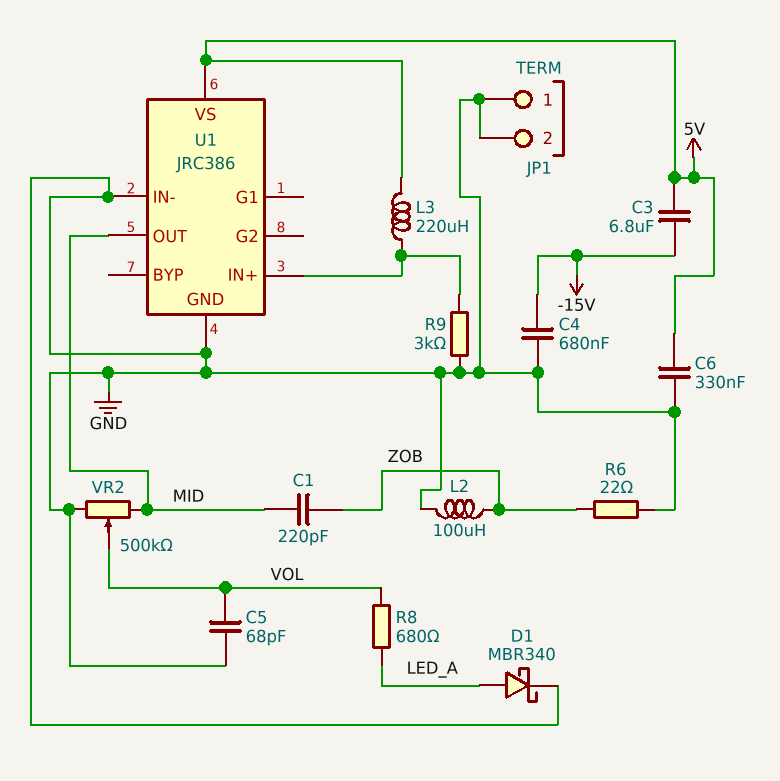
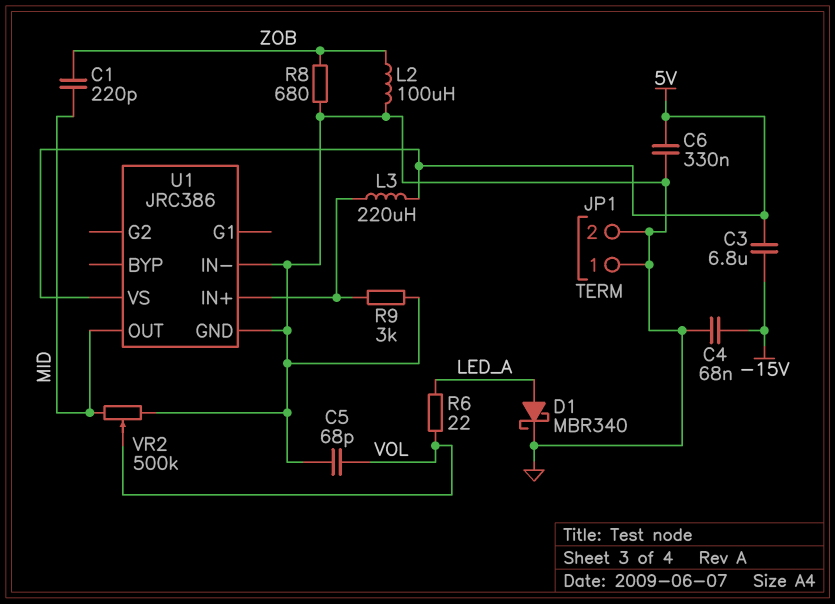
C4: 680nF (-15V, GND) -> 68nF (-15V, GND)
R6: 22 (GND, ZOB) -> 22 (LED_A, VOL)
R8: 680 (LED_A, VOL) -> 680 (GND, ZOB)

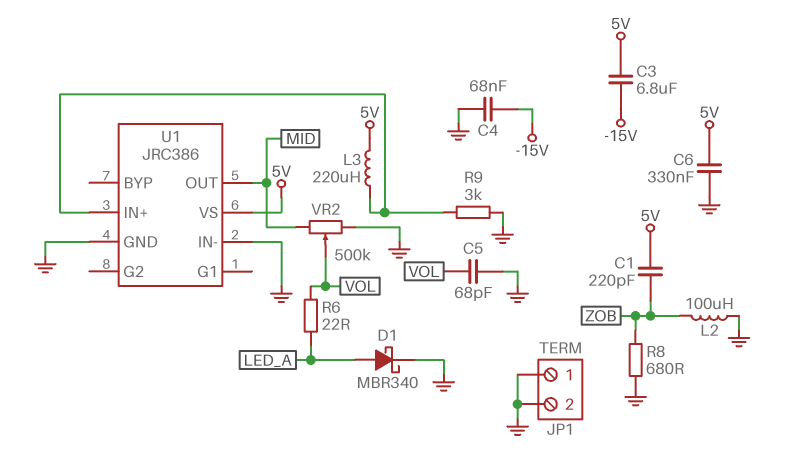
C1: 220pF (MID, ZOB) -> 220pF (5V, ZOB)

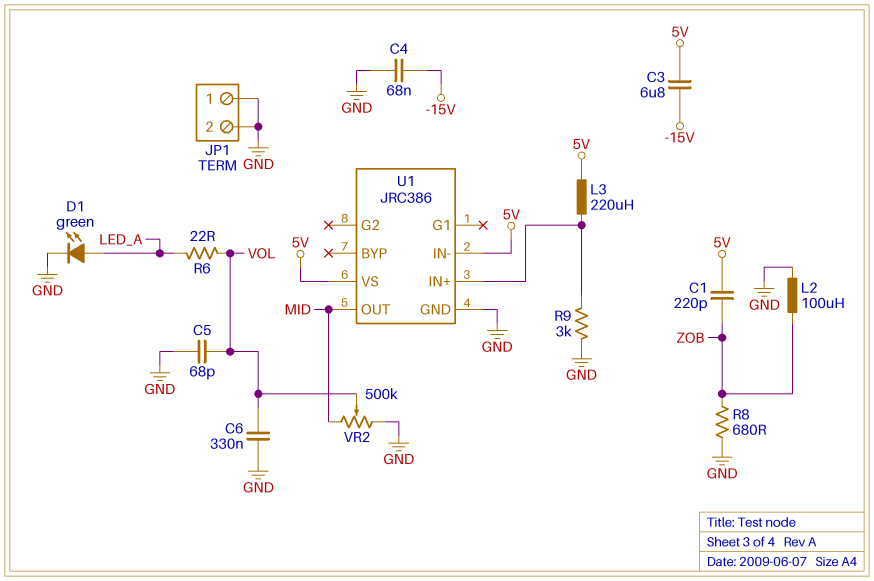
C6: 330nF (5V, GND) -> 330nF (GND, VOL)
D1: schottky MBR340 (A LED_A, K GND) -> LED green (A LED_A, K GND)
U1 pin IN-: GND -> 5V

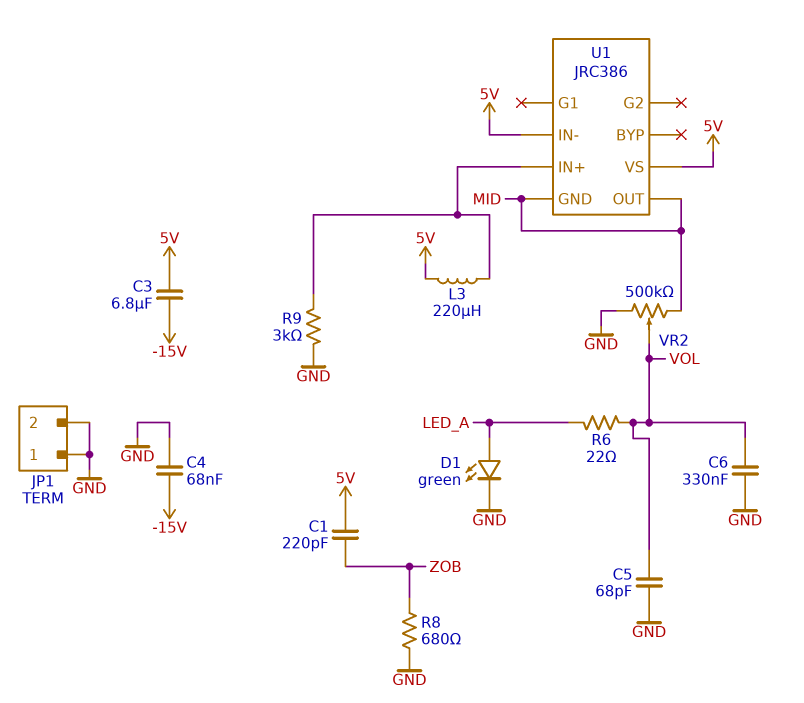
L2: 100uH (GND, ZOB) -> none
U1 pin GND: GND -> MID

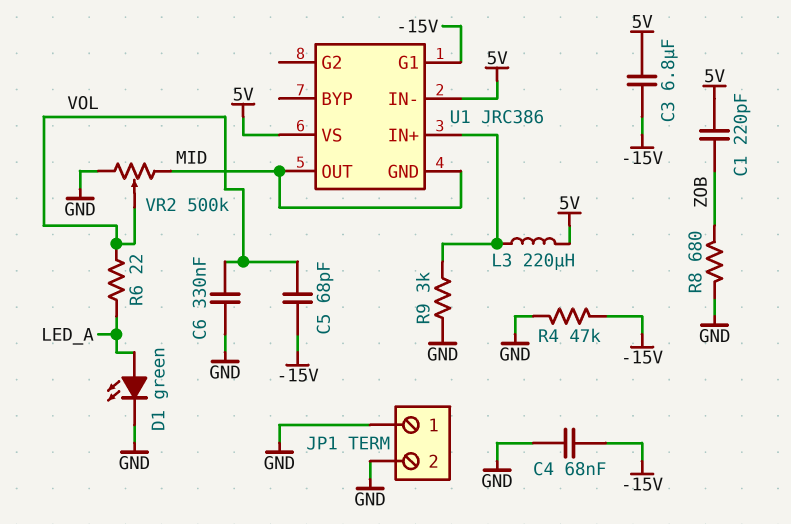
C5: 68pF (GND, VOL) -> 68pF (-15V, VOL)
R4: none -> 47k (-15V, GND)
U1 pin G1: none -> -15V

